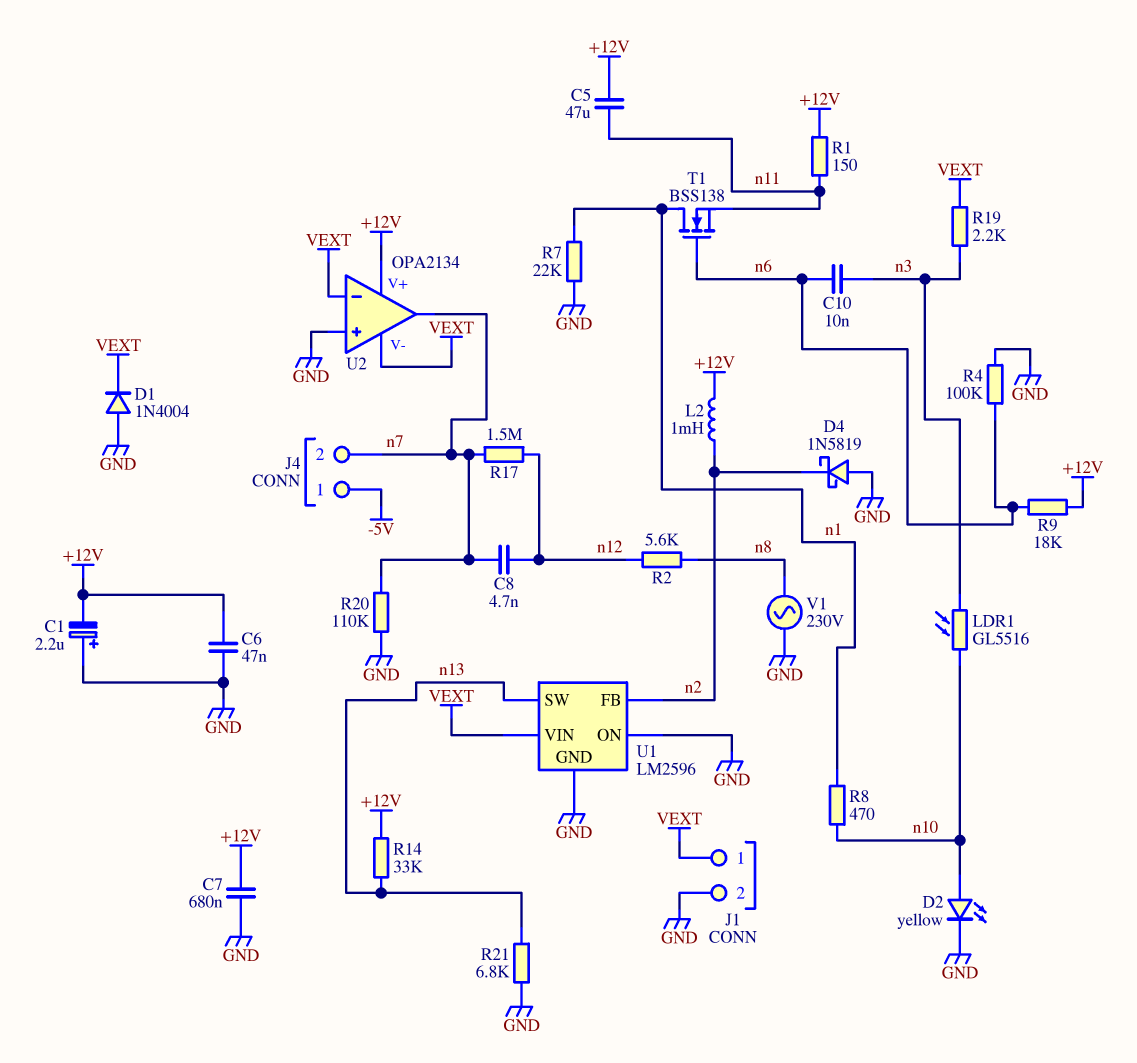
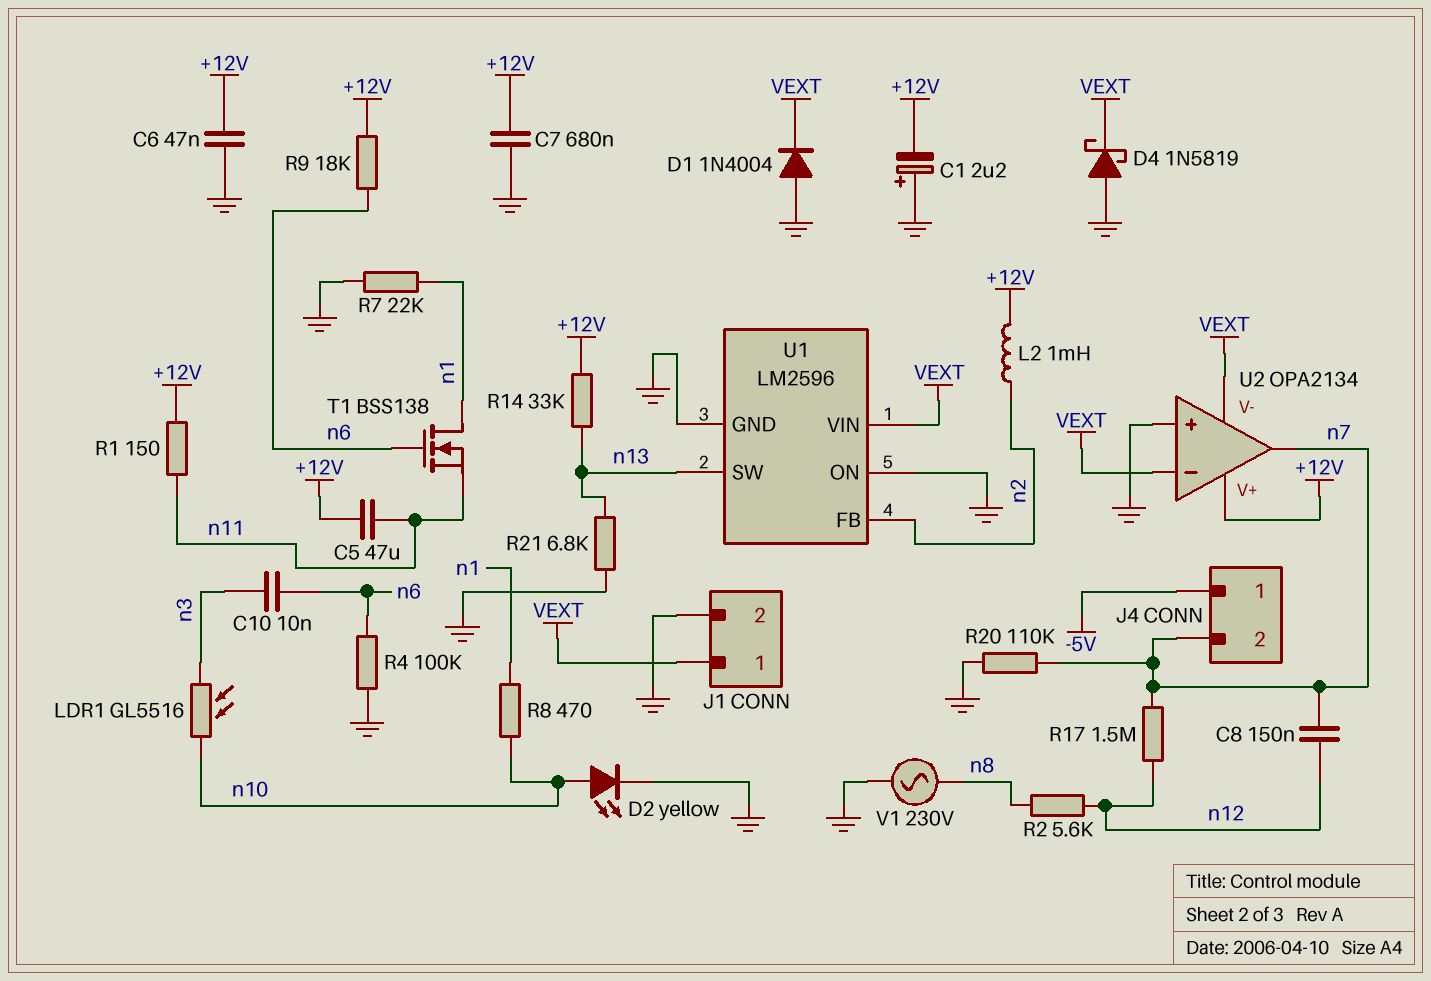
C8: 4.7nF (n7, n12) -> 150nF (n7, n12)
D4: schottky 1N5819 (A GND, K n2) -> schottky 1N5819 (A GND, K VEXT)
R19: 2.2k (VEXT, n3) -> none

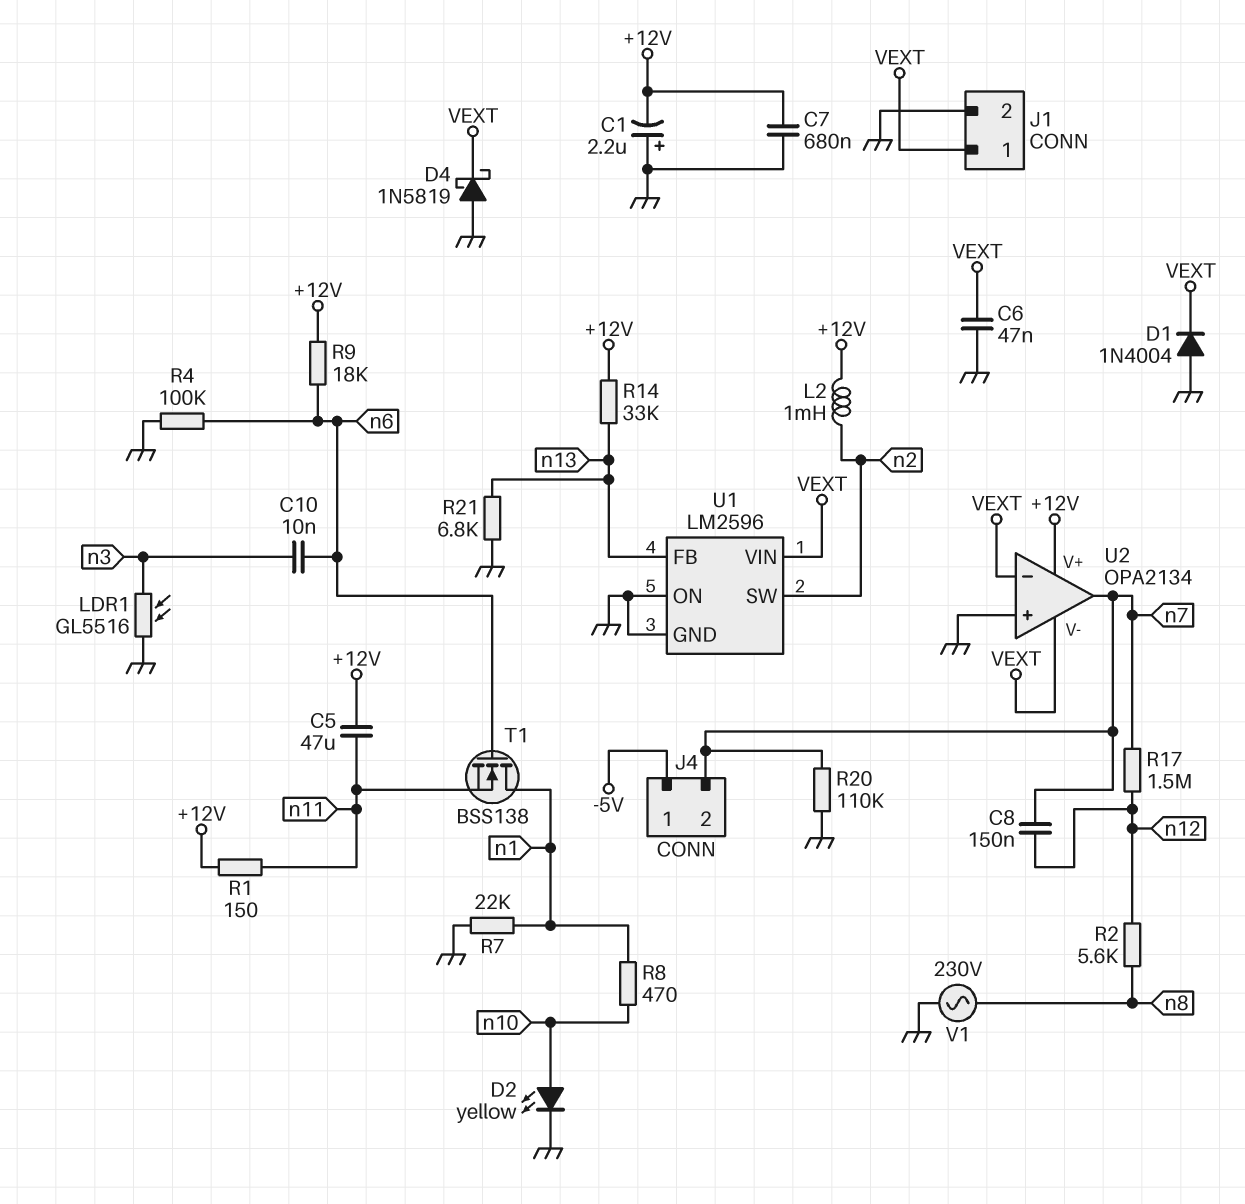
C6: 47nF (+12V, GND) -> 47nF (GND, VEXT)
LDR1: GL5516 (n3, n10) -> GL5516 (GND, n3)
U1 pin FB: n2 -> n13
U1 pin SW: n13 -> n2

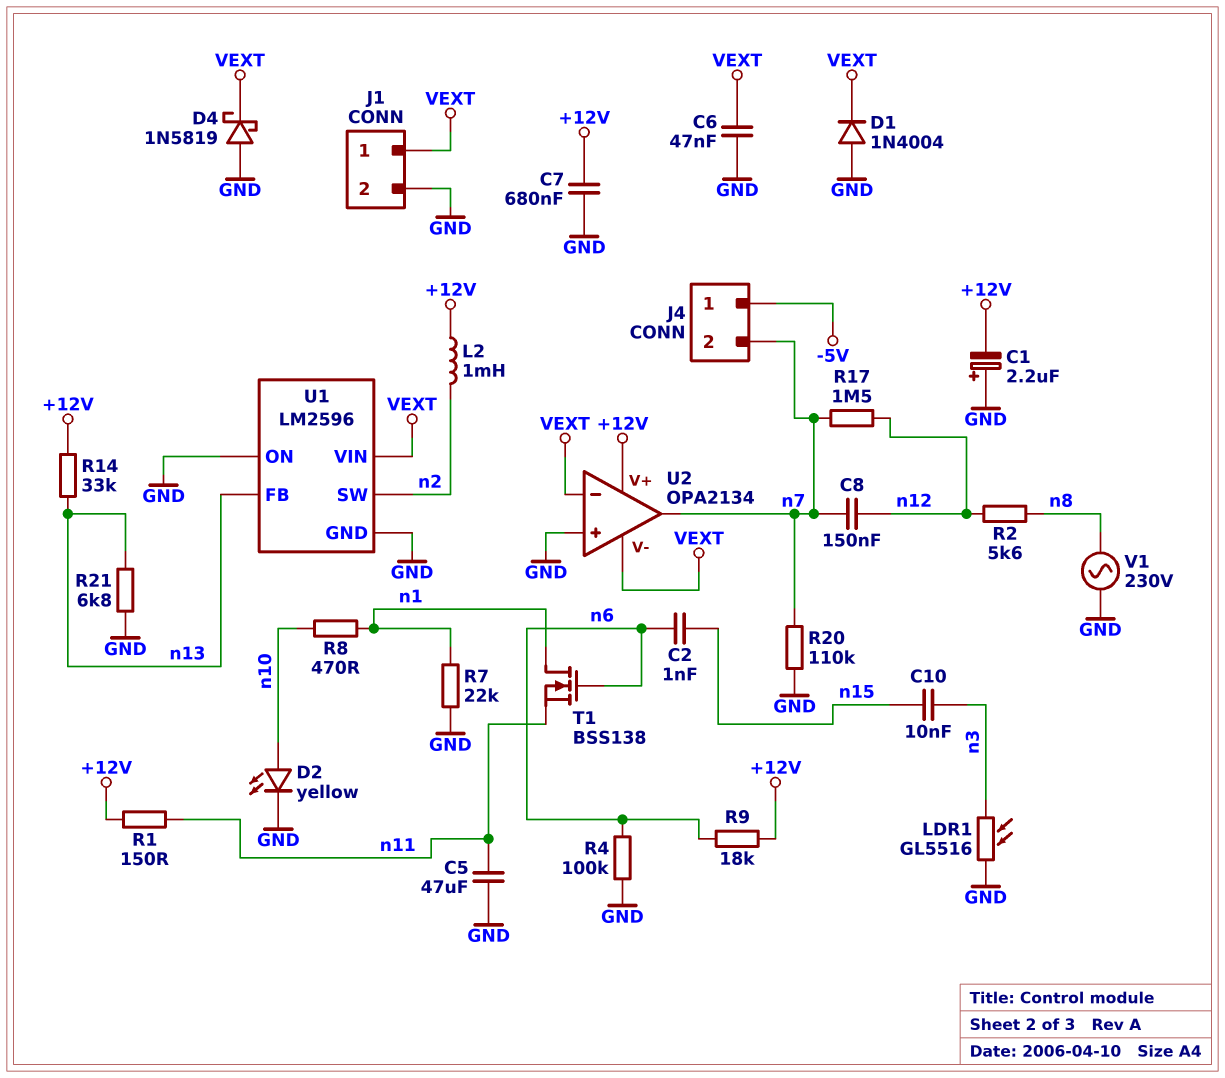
C2: none -> 1nF (n6, n15)
C5: 47uF (+12V, n11) -> 47uF (GND, n11)
C10: 10nF (n3, n6) -> 10nF (n3, n15)

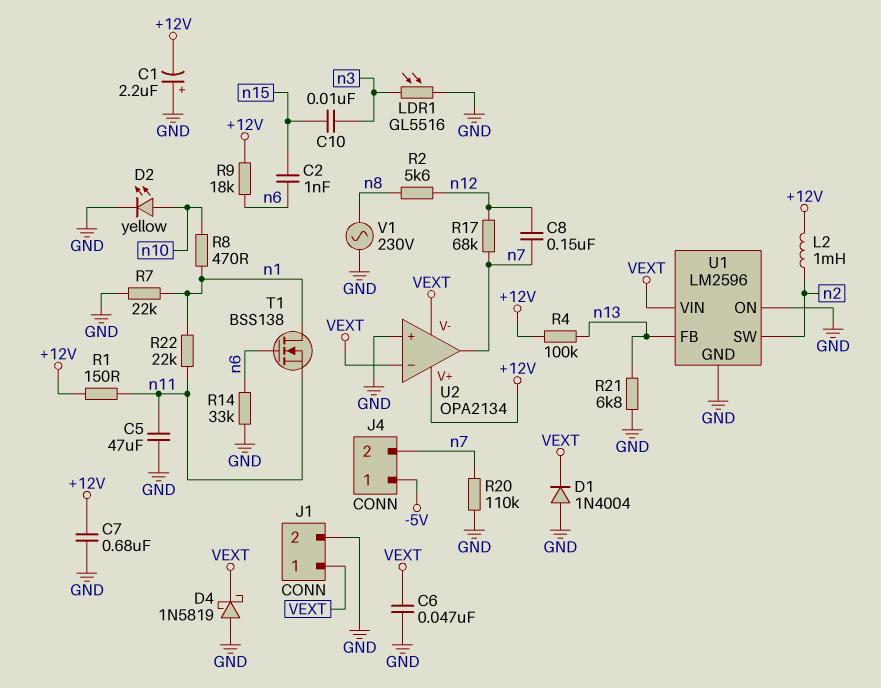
R4: 100k (GND, n6) -> 100k (+12V, n13)
R14: 33k (+12V, n13) -> 33k (GND, n6)
R17: 1.5M (n7, n12) -> 68k (n7, n12)
R22: none -> 22k (n1, n11)

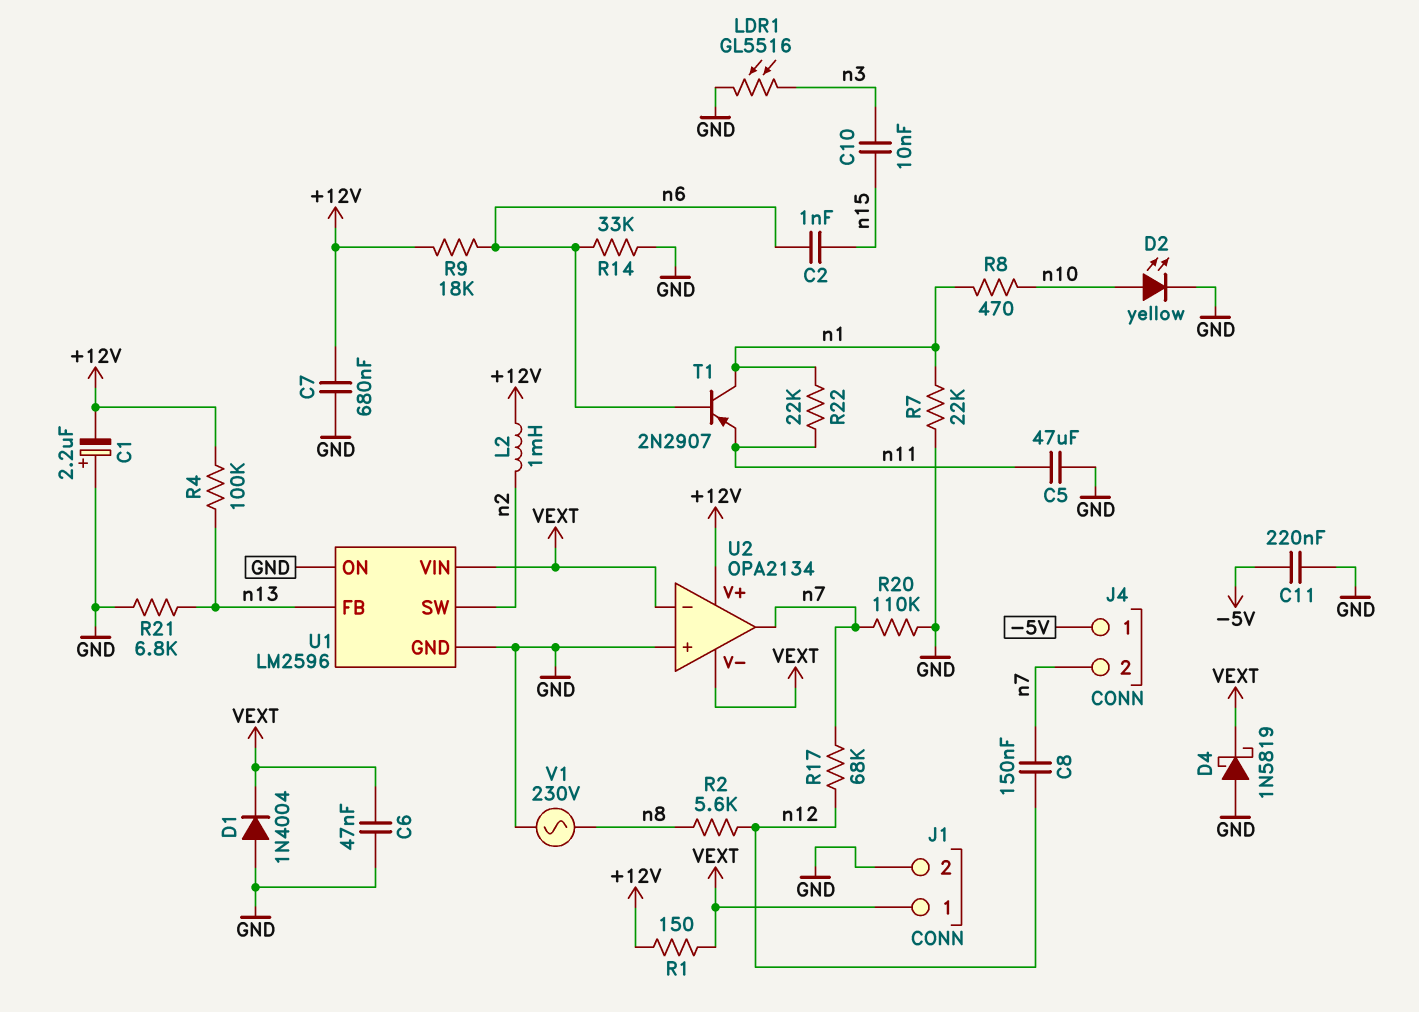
C11: none -> 220nF (-5V, GND)
R1: 150 (+12V, n11) -> 150 (+12V, VEXT)
T1: NMOS BSS138 (G n6, D n1, S n11) -> PNP 2N2907 (B n6, C n1, E n11)

